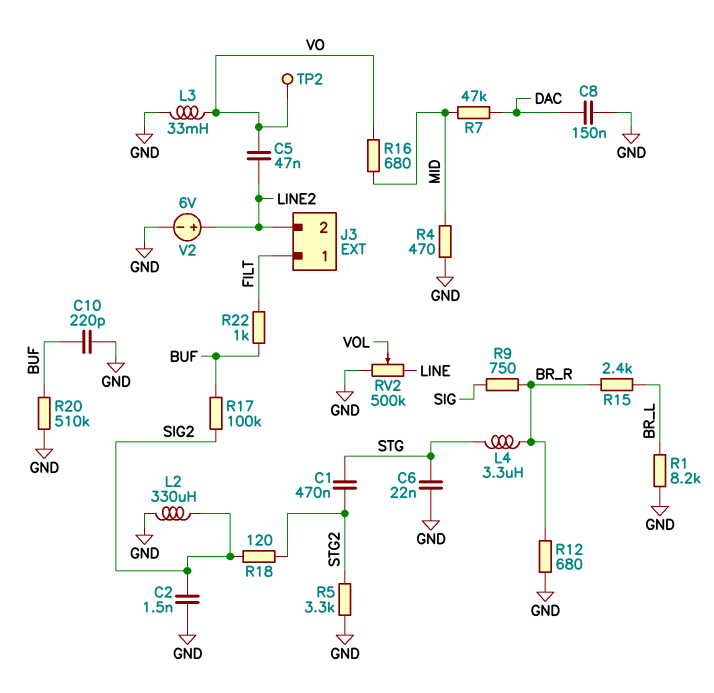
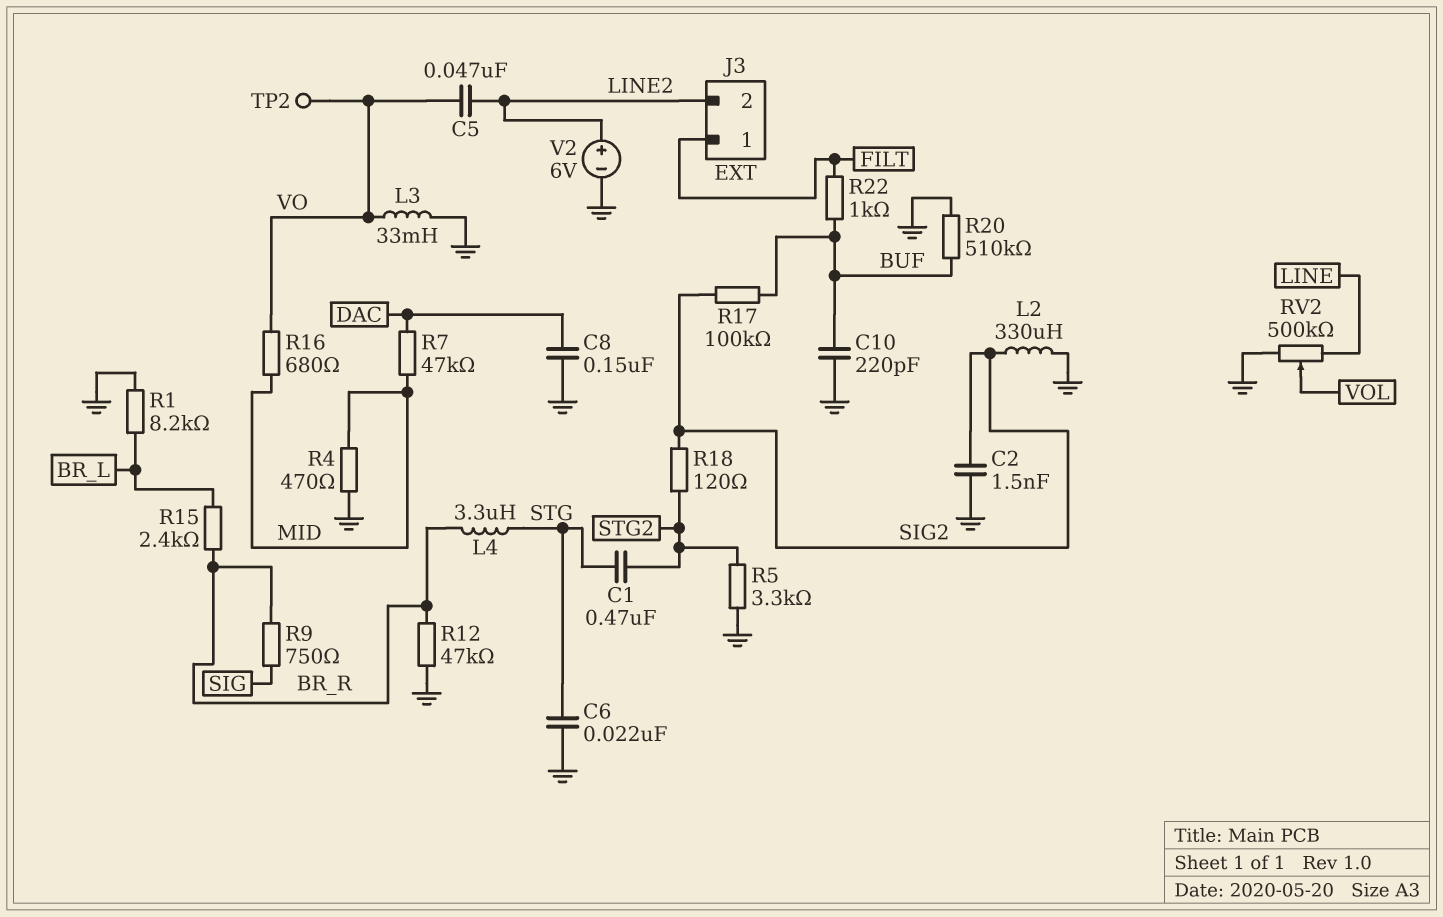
R12: 680 (BR_R, GND) -> 47k (BR_R, GND)

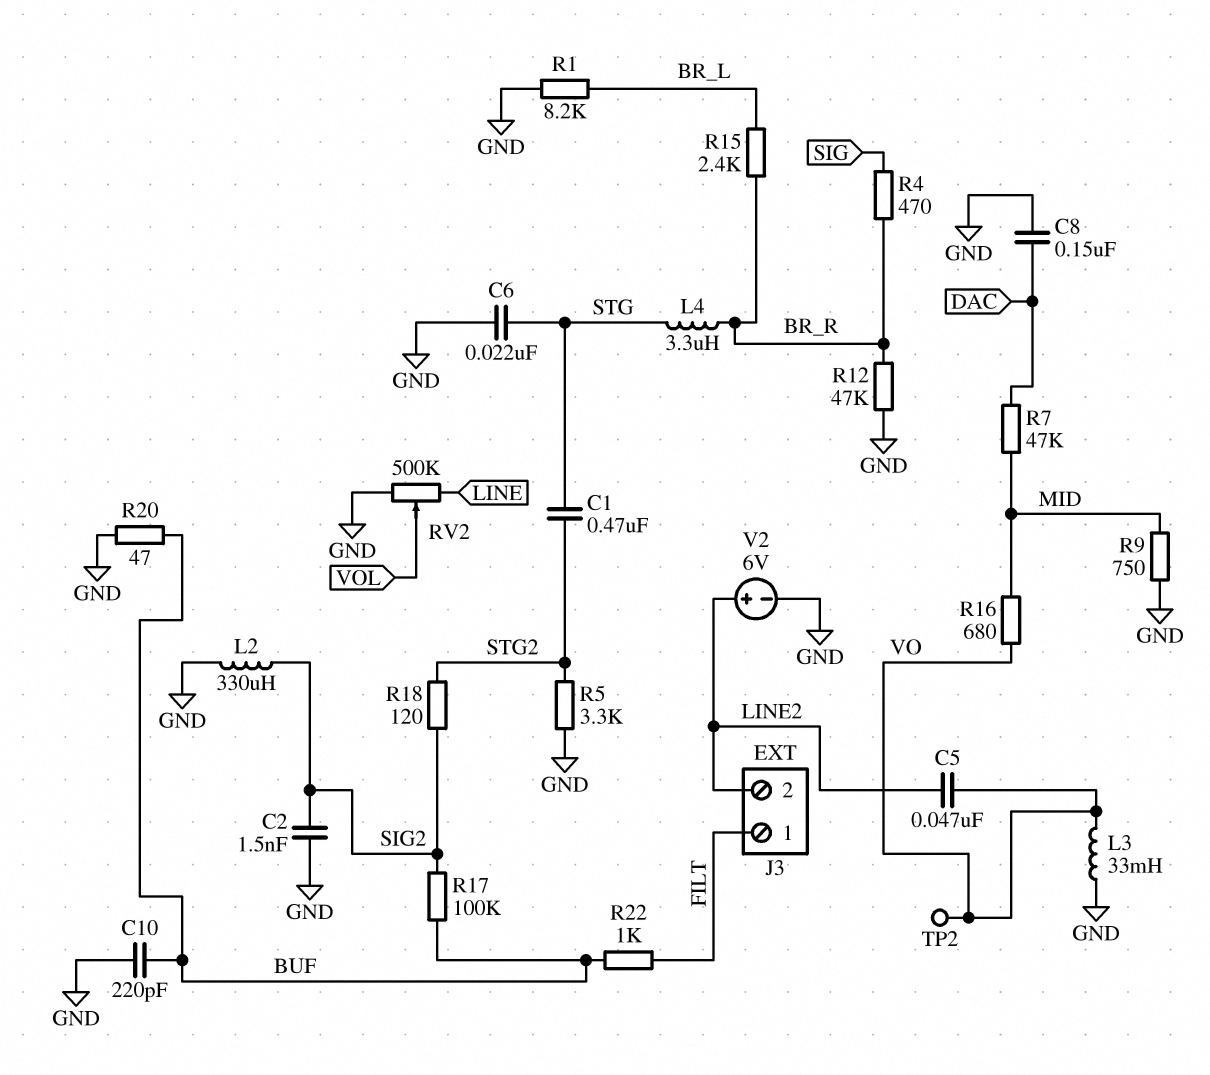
R4: 470 (GND, MID) -> 470 (BR_R, SIG)
R9: 750 (BR_R, SIG) -> 750 (GND, MID)
R20: 510k (BUF, GND) -> 47 (BUF, GND)

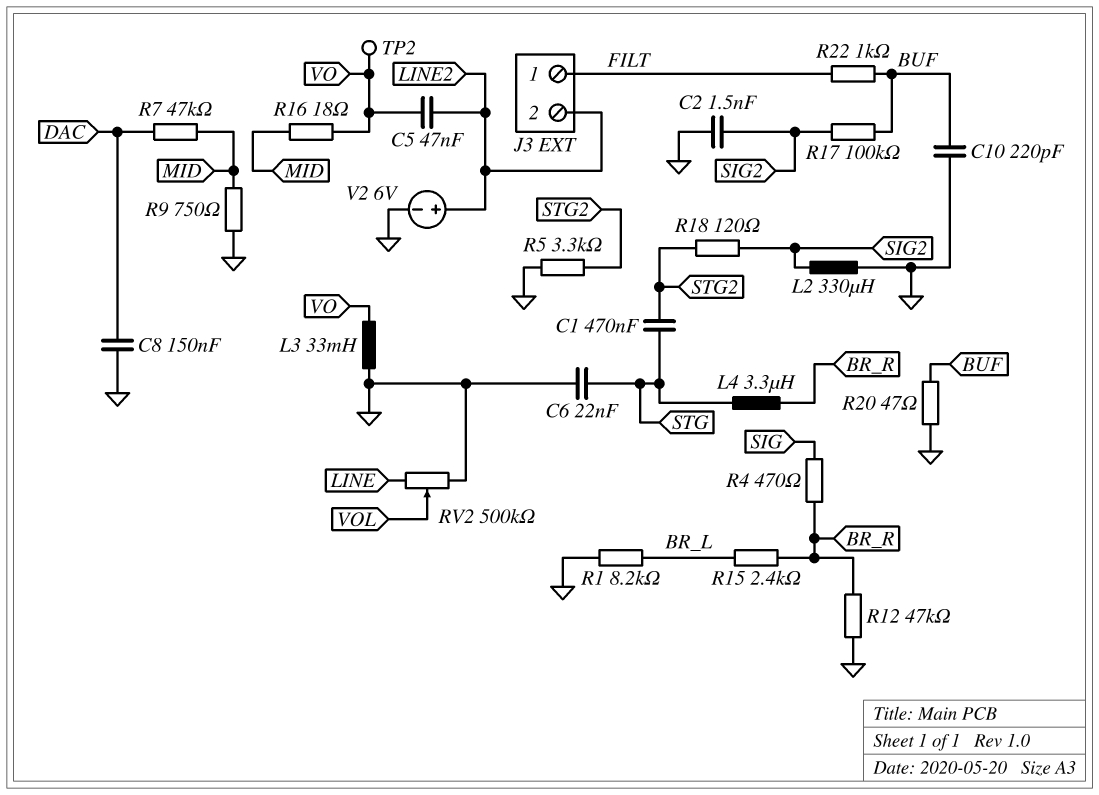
R16: 680 (MID, VO) -> 18 (MID, VO)

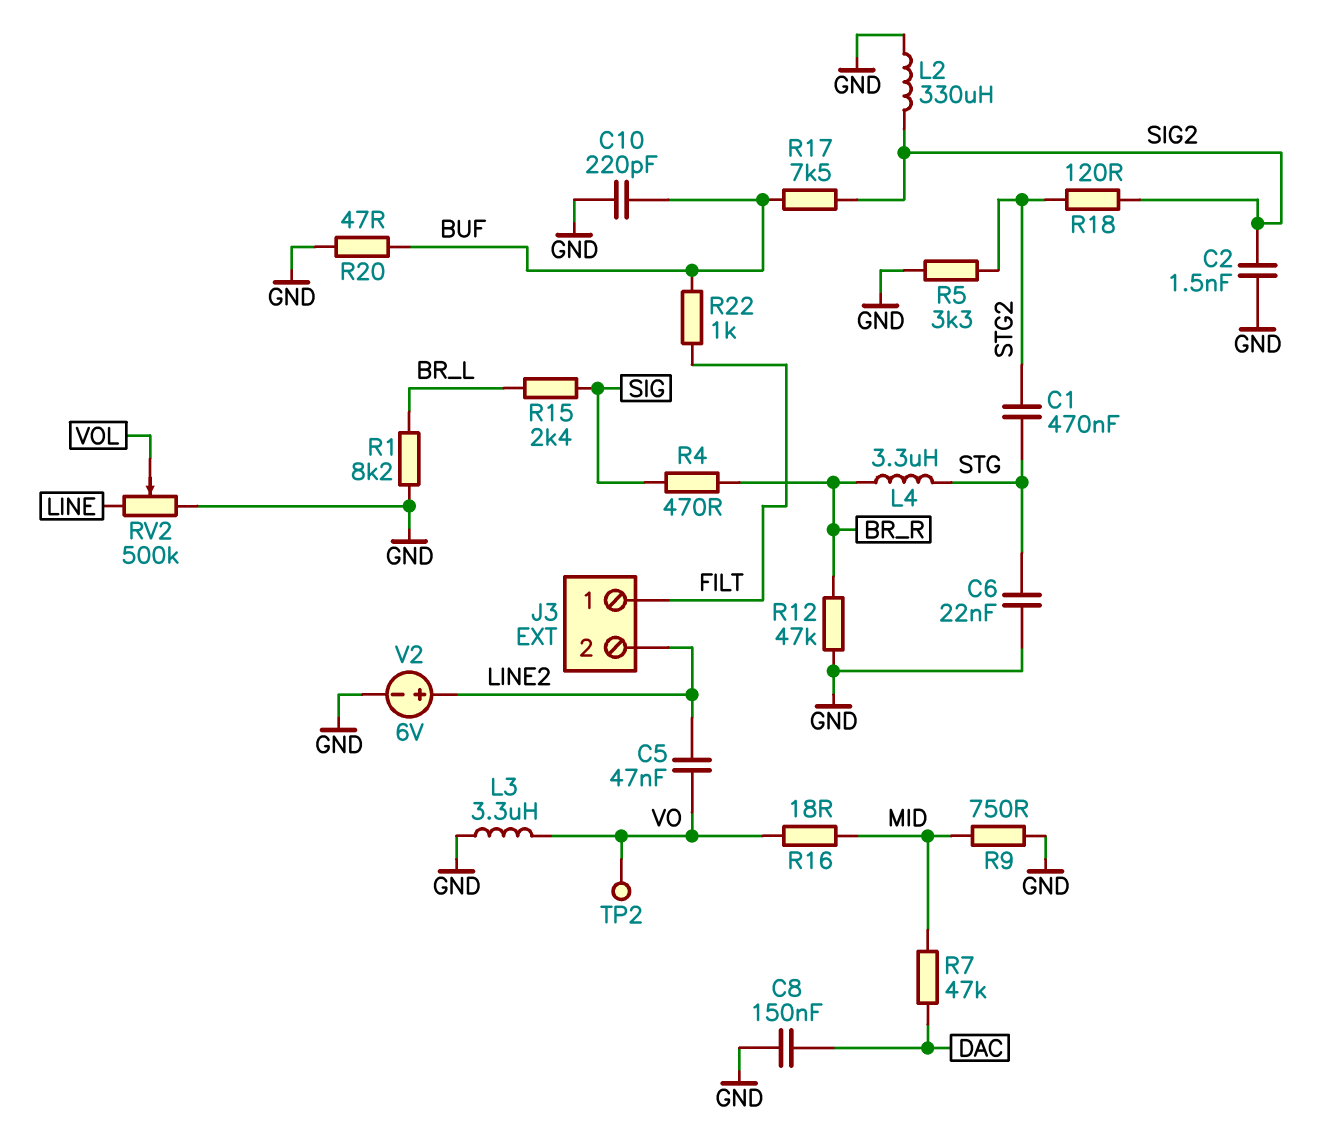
L3: 33mH (GND, VO) -> 3.3uH (GND, VO)
R15: 2.4k (BR_L, BR_R) -> 2.4k (BR_L, SIG)
R17: 100k (BUF, SIG2) -> 7.5k (BUF, SIG2)

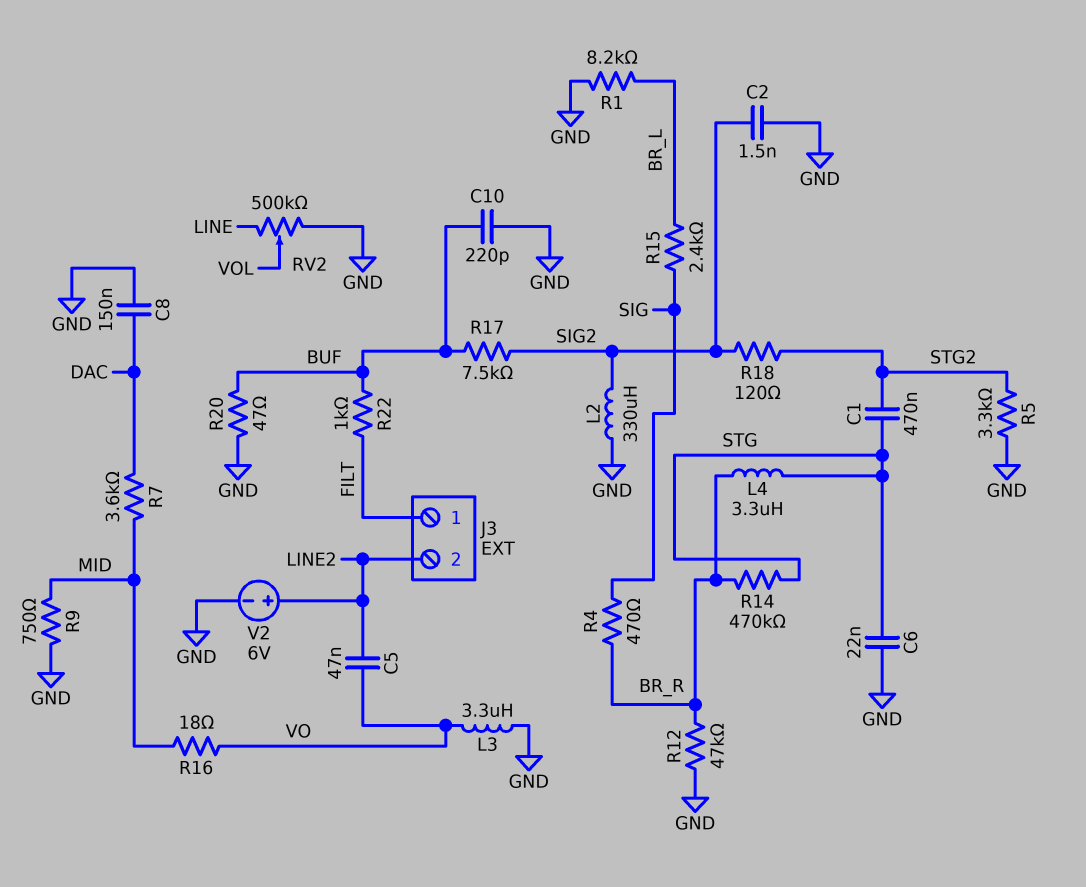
R7: 47k (DAC, MID) -> 3.6k (DAC, MID)
R14: none -> 470k (BR_R, STG)
TP2: test point (VO) -> none

